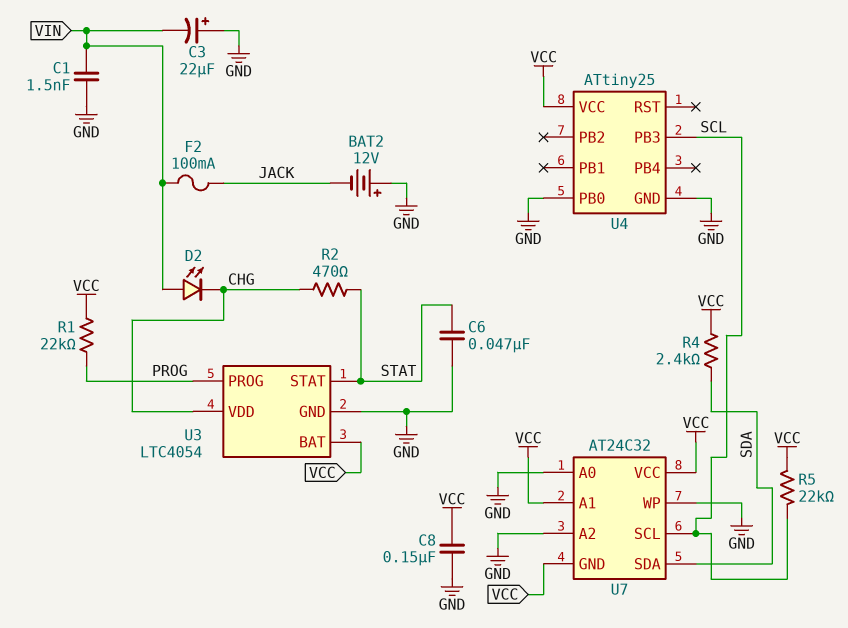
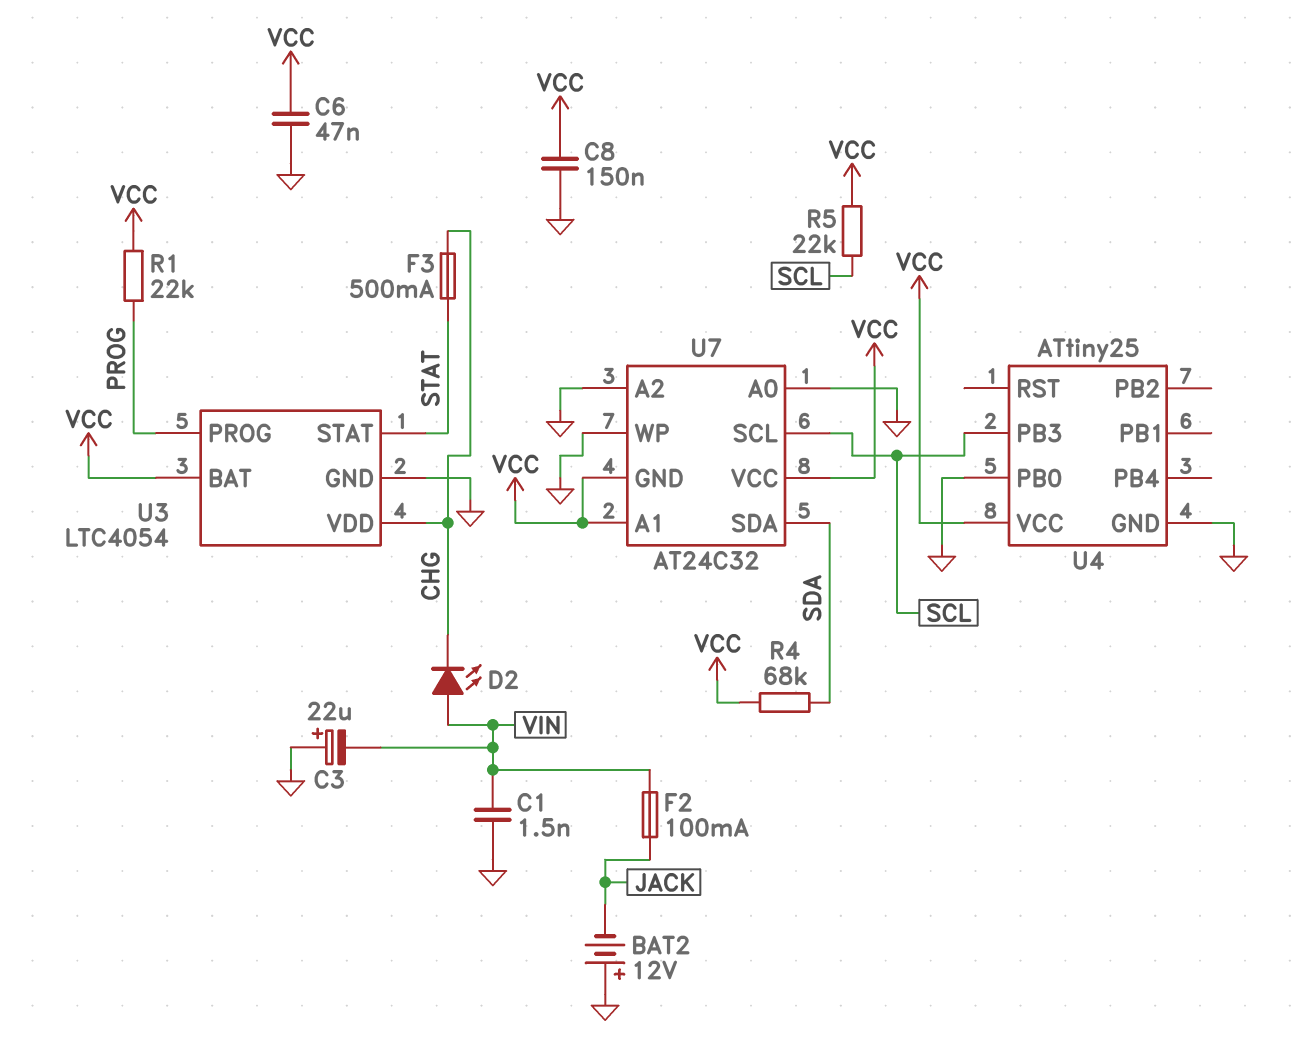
C6: 47nF (GND, STAT) -> 47nF (GND, VCC)
F3: none -> 500mA (CHG, STAT)
R2: 470 (CHG, STAT) -> none
R4: 2.4k (SDA, VCC) -> 68k (SDA, VCC)

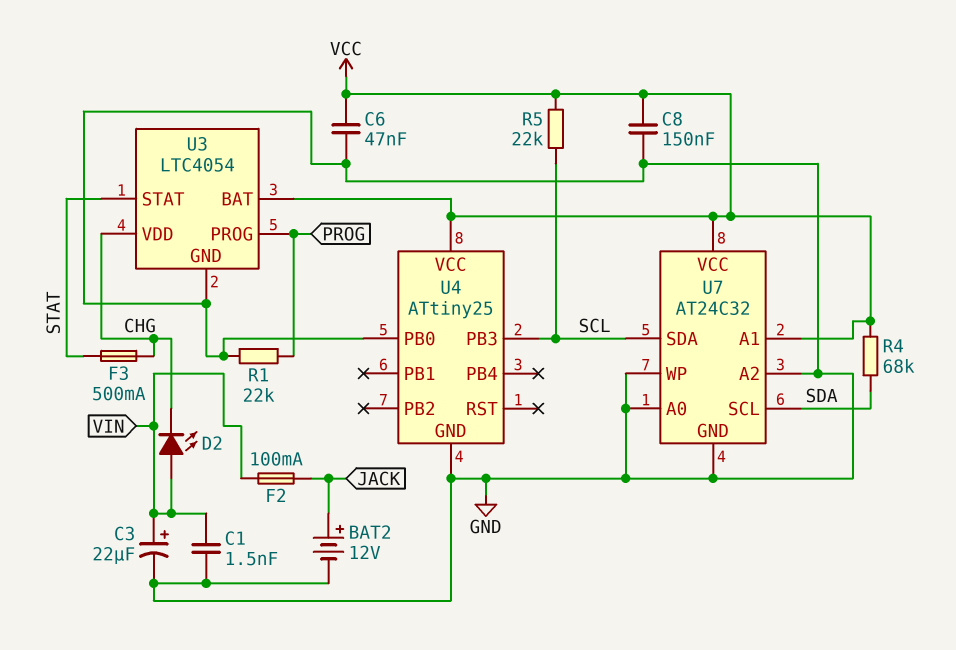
BAT2: 12V (plus GND, minus JACK) -> 12V (plus JACK, minus GND)
C3: 22uF (plus GND, minus VIN) -> 22uF (plus VIN, minus GND)
R1: 22k (PROG, VCC) -> 22k (GND, PROG)
U7 pin GND: VCC -> GND
U7 pin SCL: SCL -> SDA
U7 pin SDA: SDA -> SCL

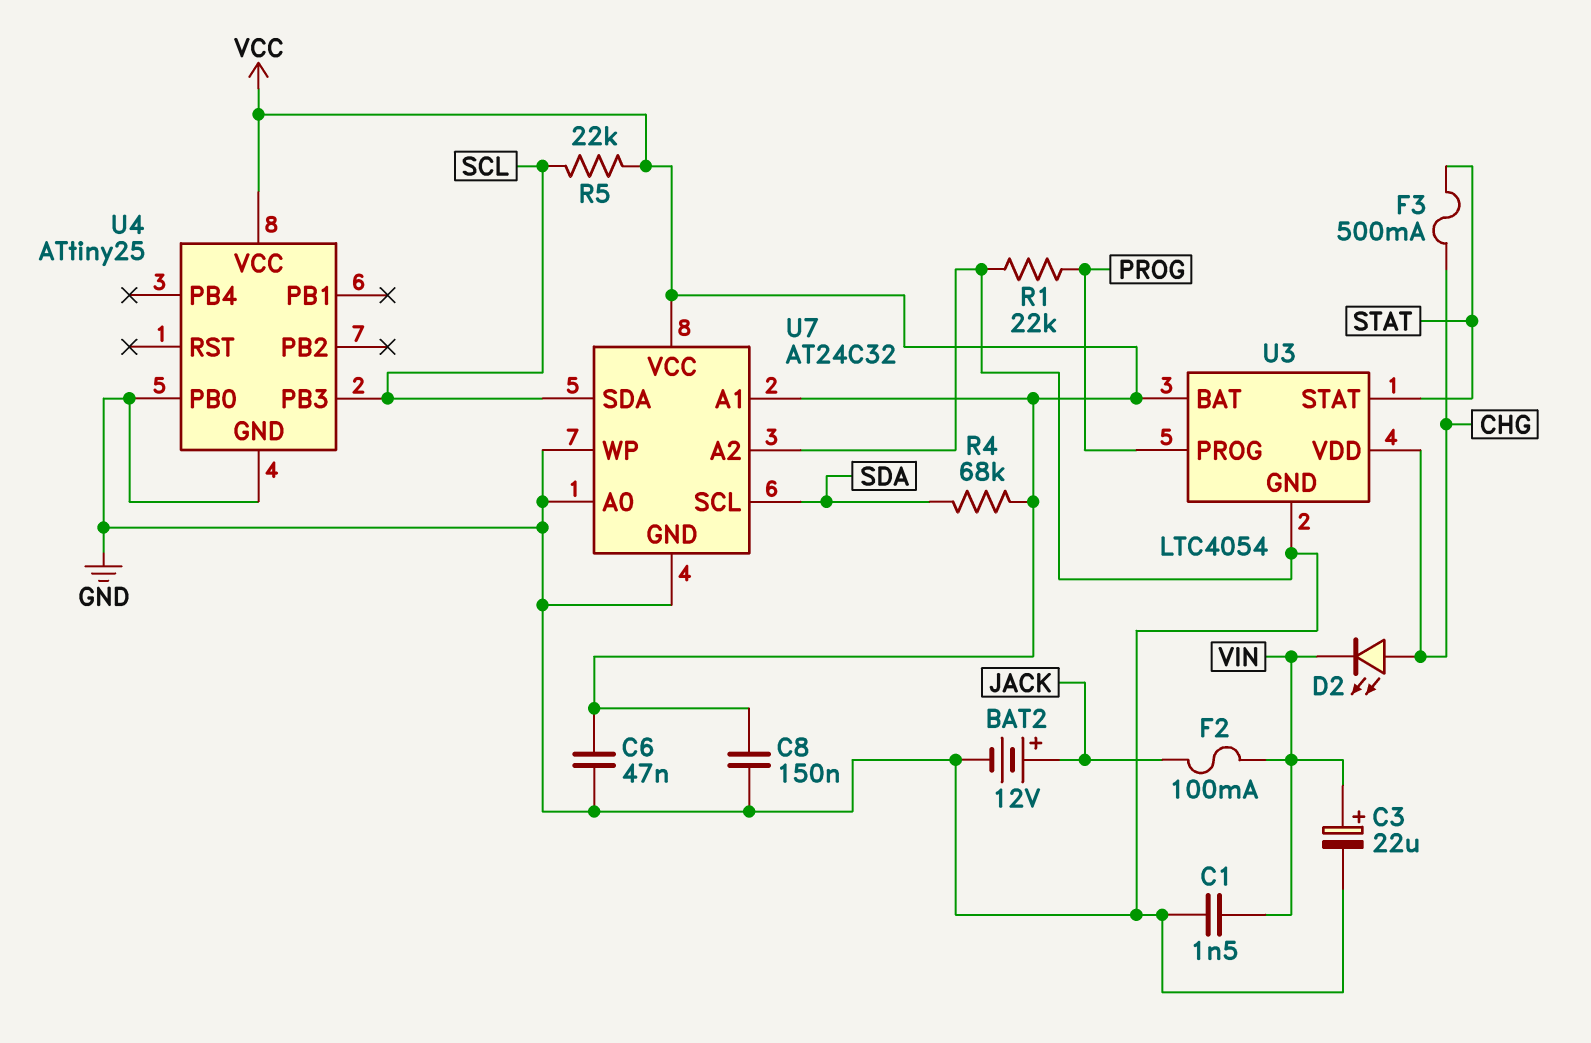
D2: LED (A VIN, K CHG) -> LED (A CHG, K VIN)

